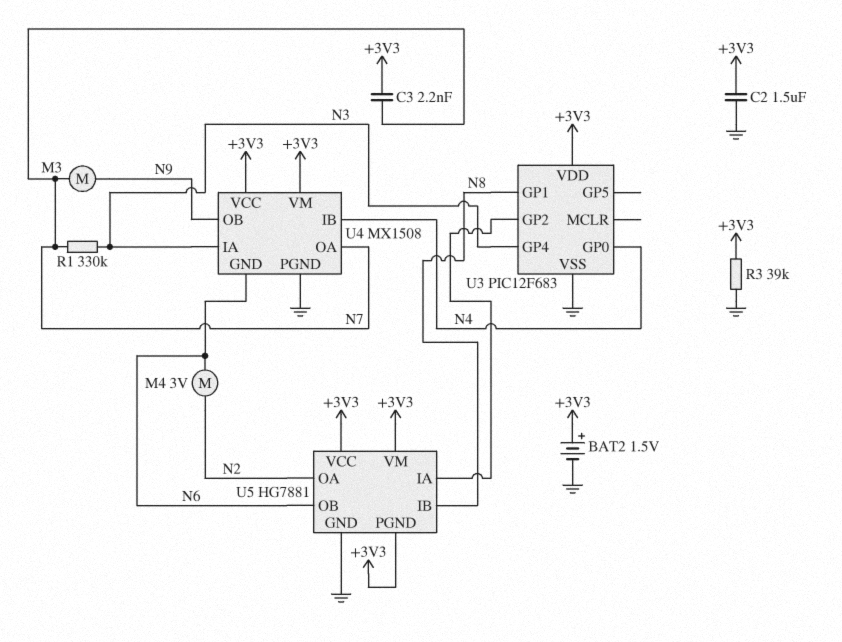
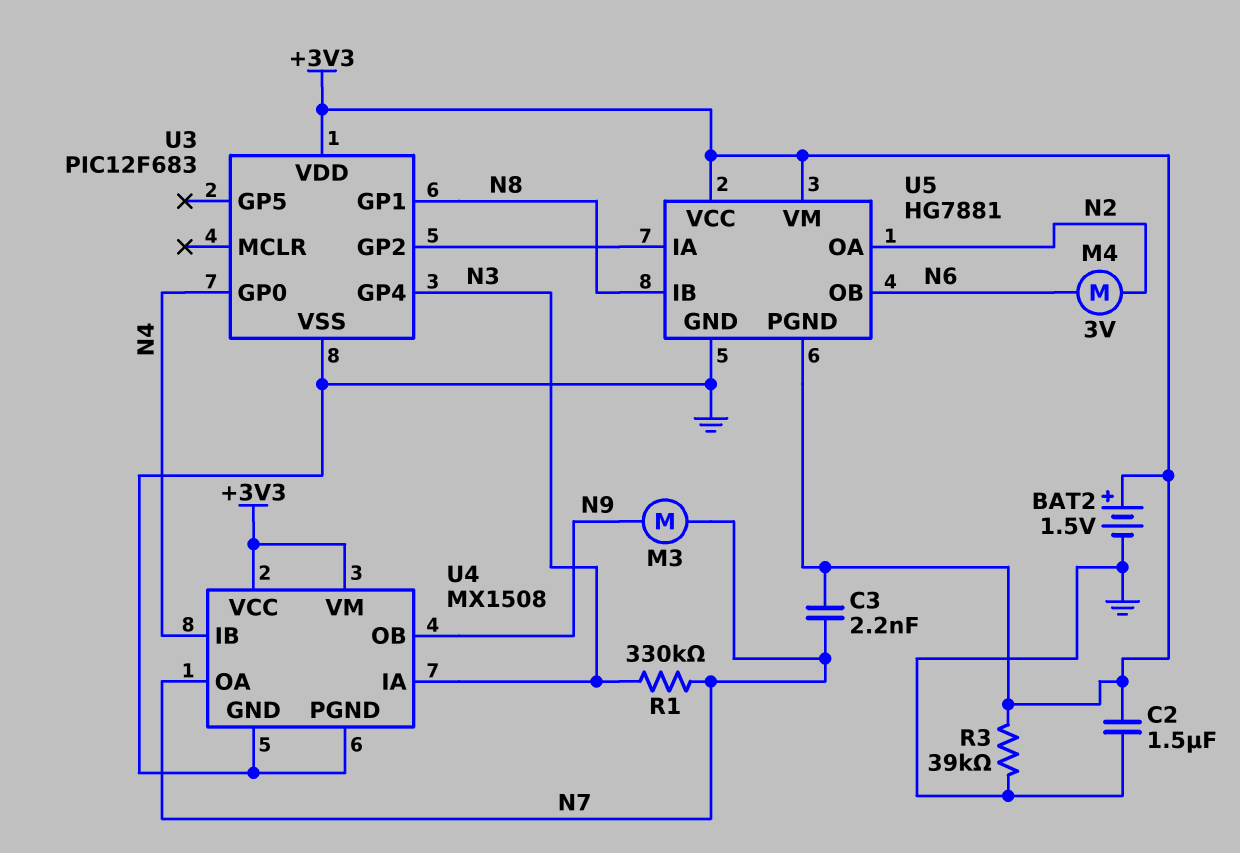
U4 pin GND: N6 -> GND

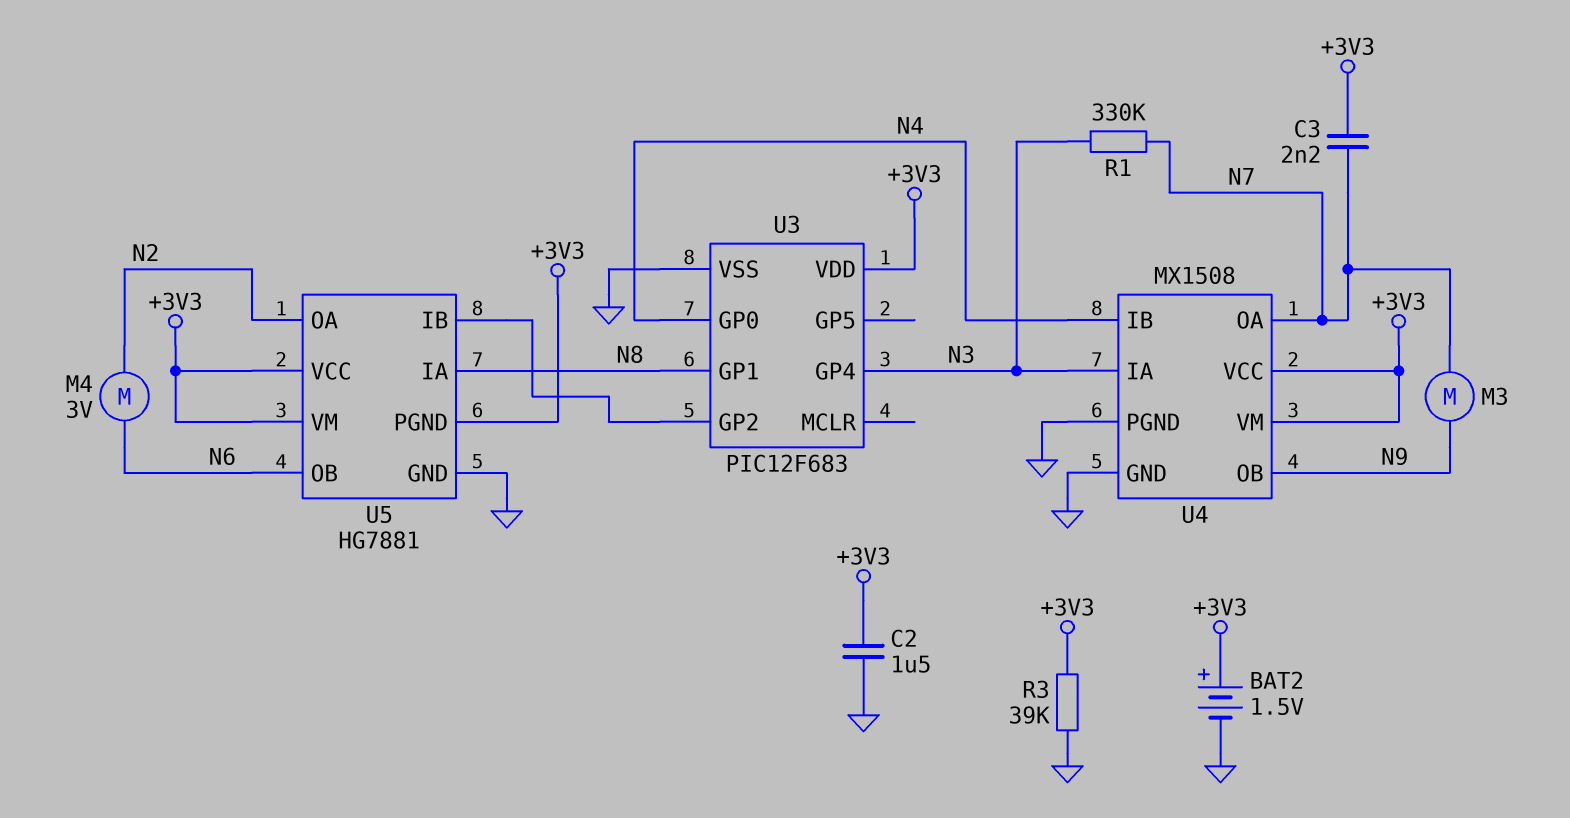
U5 pin IA: U3/GP2 -> N8
U5 pin IB: N8 -> U3/GP2

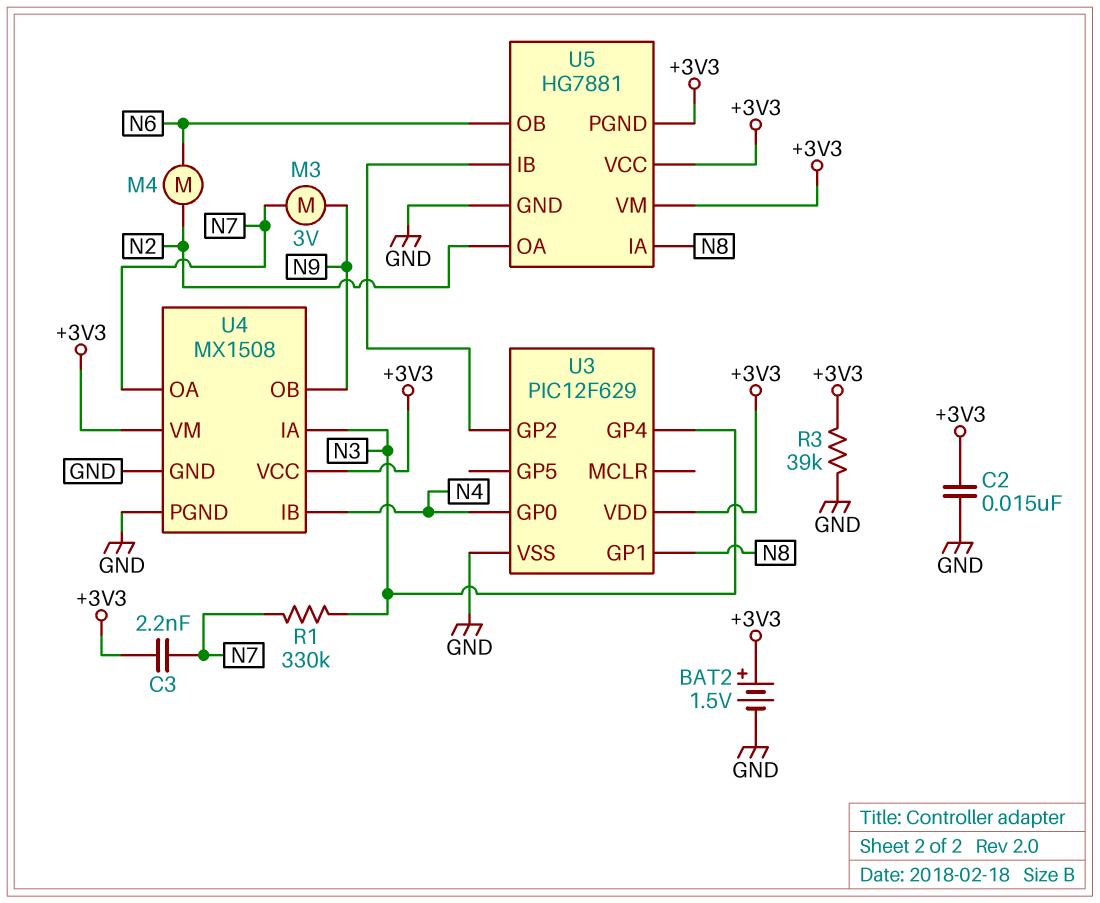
C2: 1.5uF (+3V3, GND) -> 15nF (+3V3, GND)
M3: motor (N7, N9) -> motor 3V (N7, N9)
M4: motor 3V (N2, N6) -> motor (N2, N6)
U3: PIC12F683 -> PIC12F629

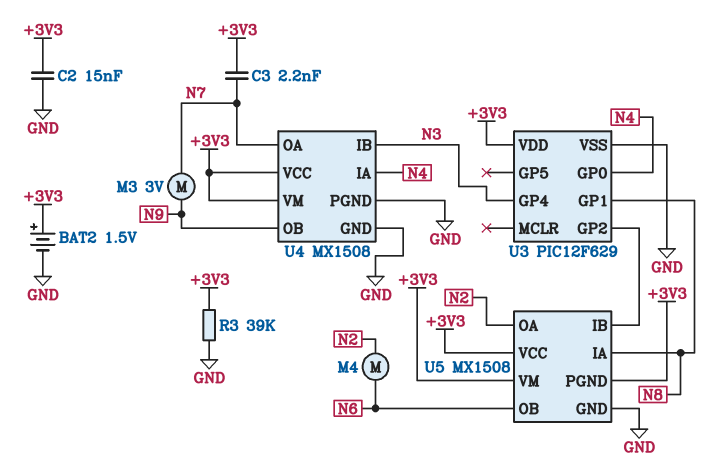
R1: 330k (N3, N7) -> none
U4 pin IA: N3 -> N4
U4 pin IB: N4 -> N3
U5: HG7881 -> MX1508

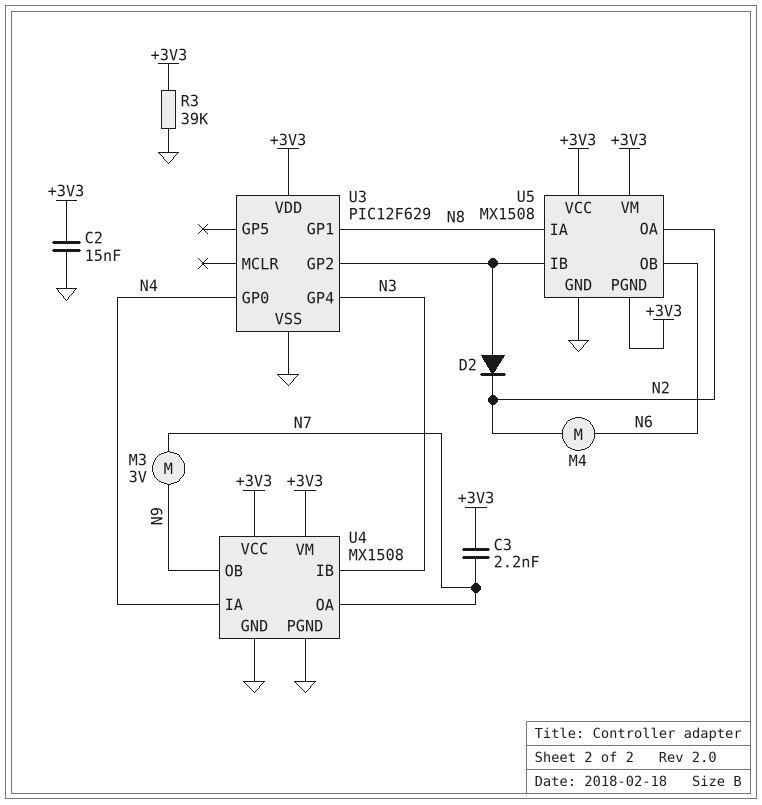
BAT2: 1.5V (plus +3V3, minus GND) -> none
D2: none -> diode (A U3/GP2, K N2)

